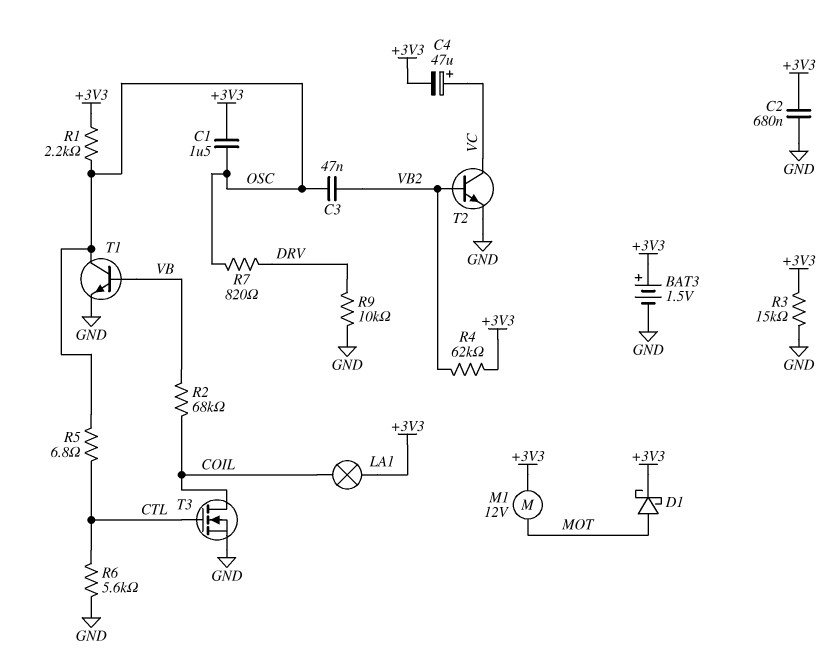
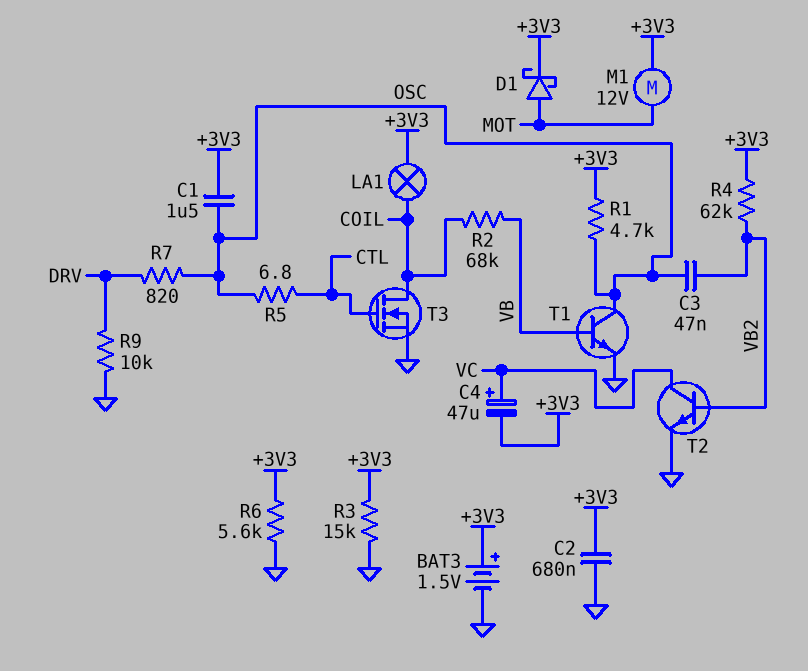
R1: 2.2k (+3V3, OSC) -> 4.7k (+3V3, OSC)
R6: 5.6k (CTL, GND) -> 5.6k (+3V3, GND)

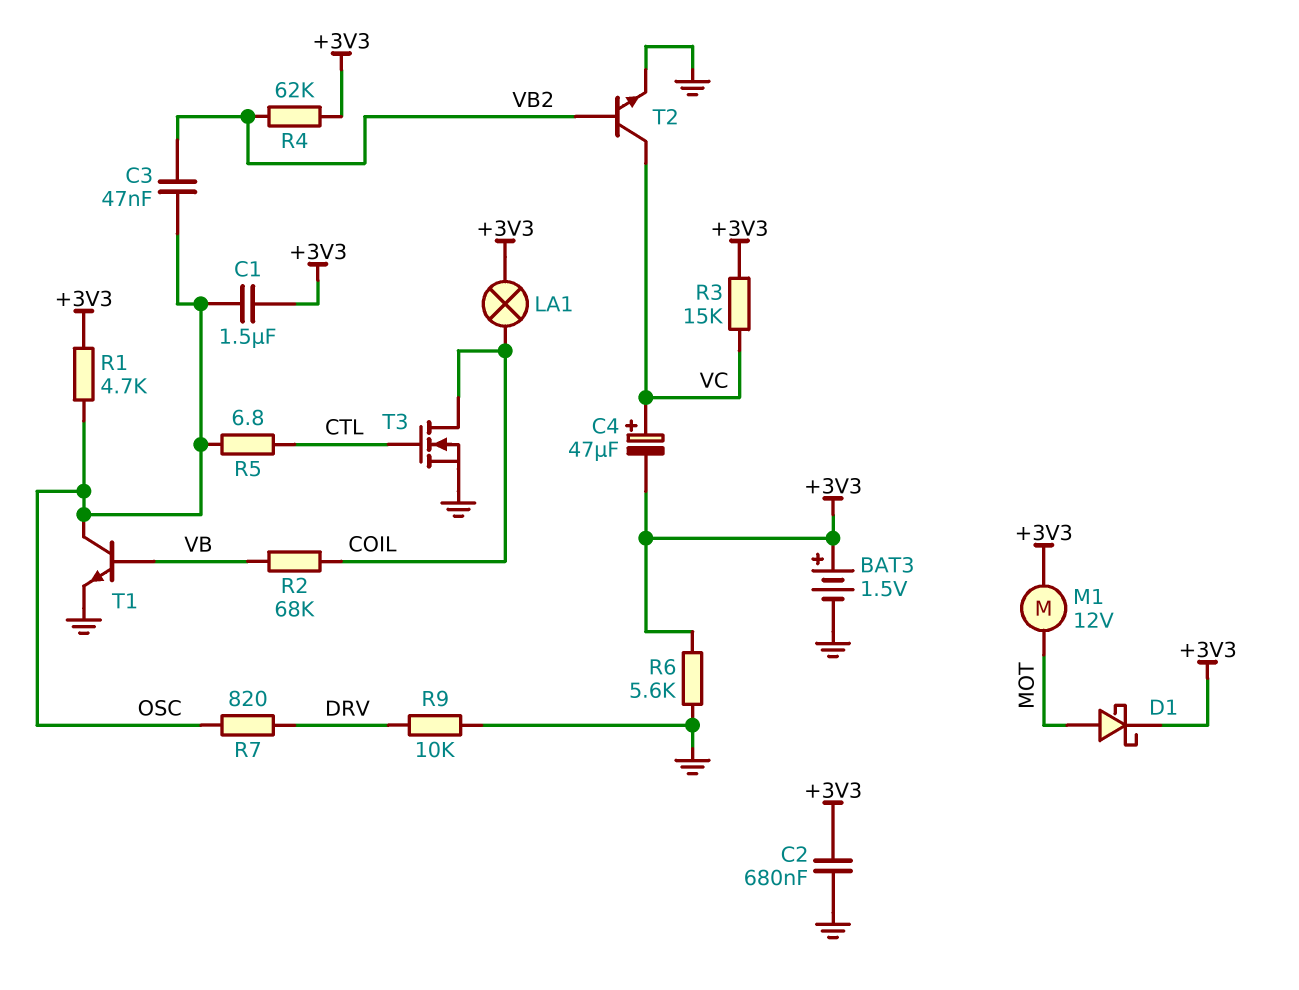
R3: 15k (+3V3, GND) -> 15k (+3V3, VC)

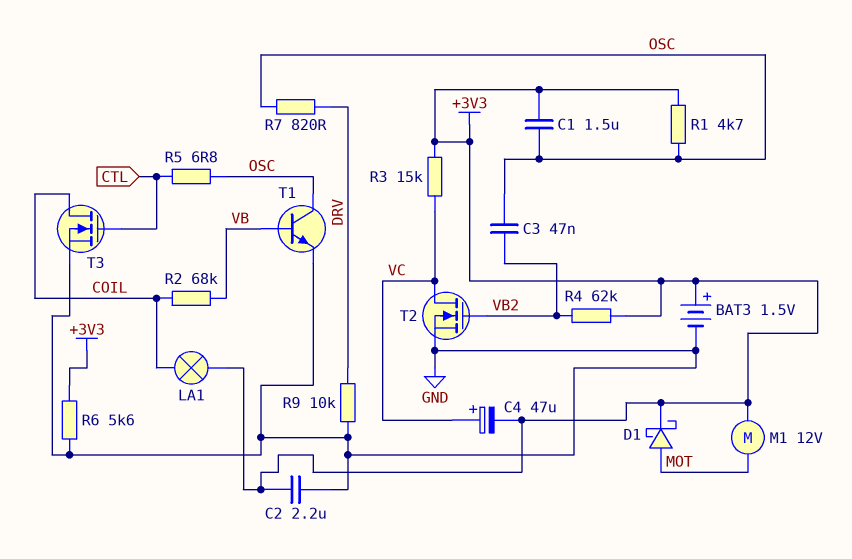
C2: 680nF (+3V3, GND) -> 2.2uF (+3V3, GND)
T2: NPN (B VB2, C VC, E GND) -> NMOS (G VB2, D VC, S GND)

